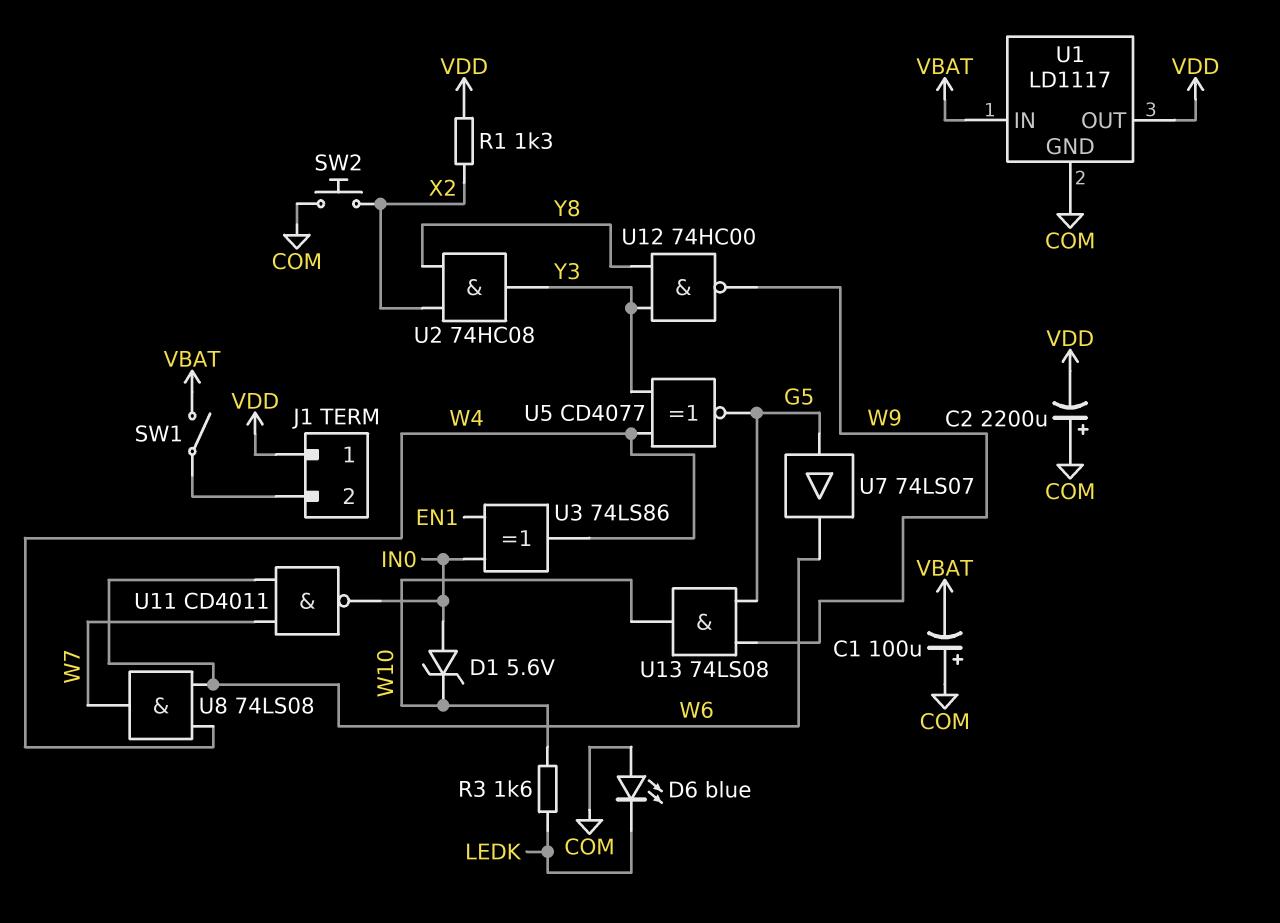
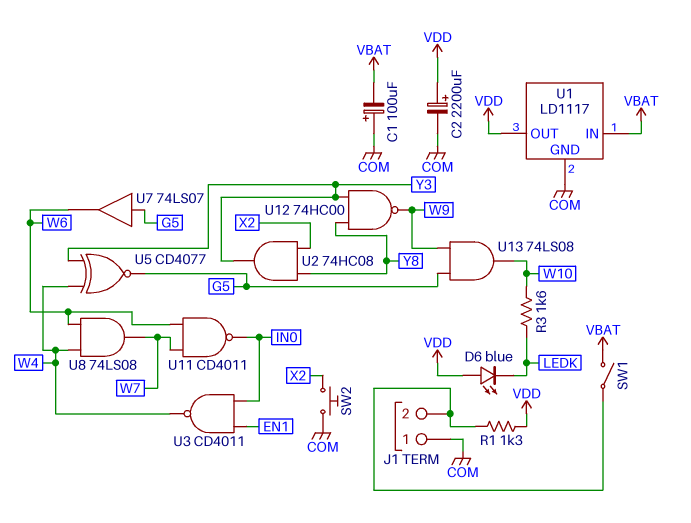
C2: 2200uF (plus COM, minus VDD) -> 2200uF (plus VDD, minus COM)
D1: zener 5.6V (A IN0, K W10) -> none
D6: LED blue (A COM, K LEDK) -> LED blue (A VDD, K LEDK)
J1 pin 1: VDD -> COM
R1: 1.3k (VDD, X2) -> 1.3k (J1/2, VDD)
U3: XOR 74LS86 (in EN1, in IN0, out W4) -> NAND CD4011 (in EN1, in IN0, out W4)

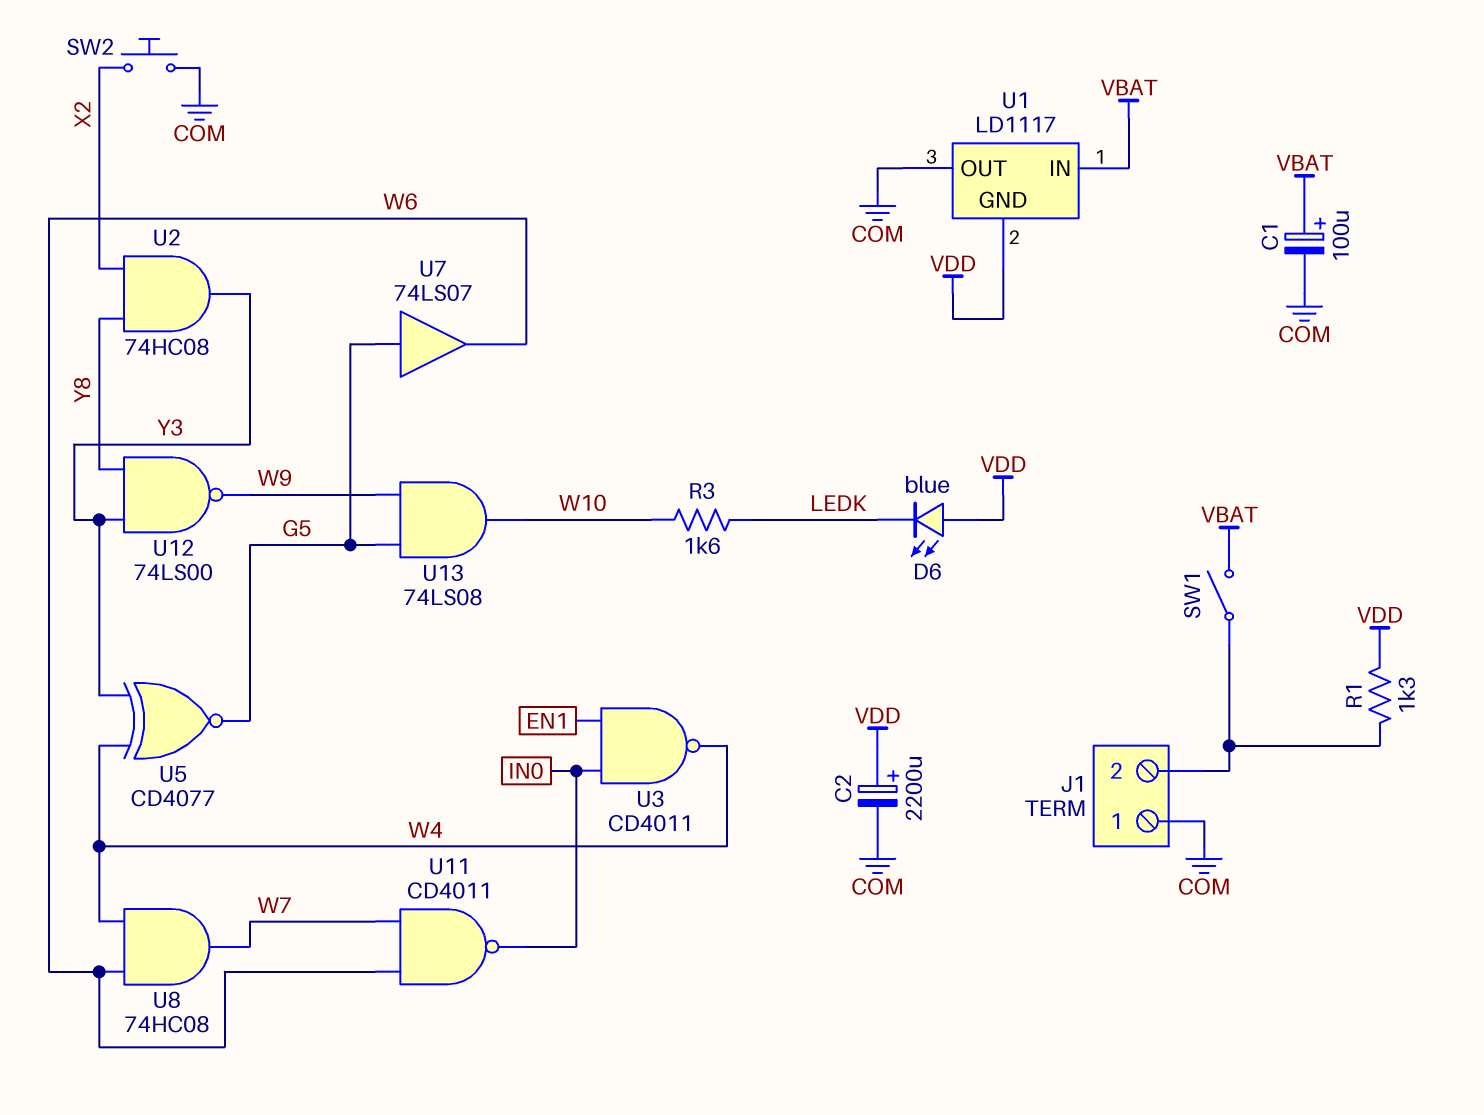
C1: 100uF (plus COM, minus VBAT) -> 100uF (plus VBAT, minus COM)
U1 pin GND: COM -> VDD
U1 pin OUT: VDD -> COM
U8: AND 74LS08 (in W4, in W6, out W7) -> AND 74HC08 (in W4, in W6, out W7)
U12: NAND 74HC00 (in Y3, in Y8, out W9) -> NAND 74LS00 (in Y3, in Y8, out W9)

